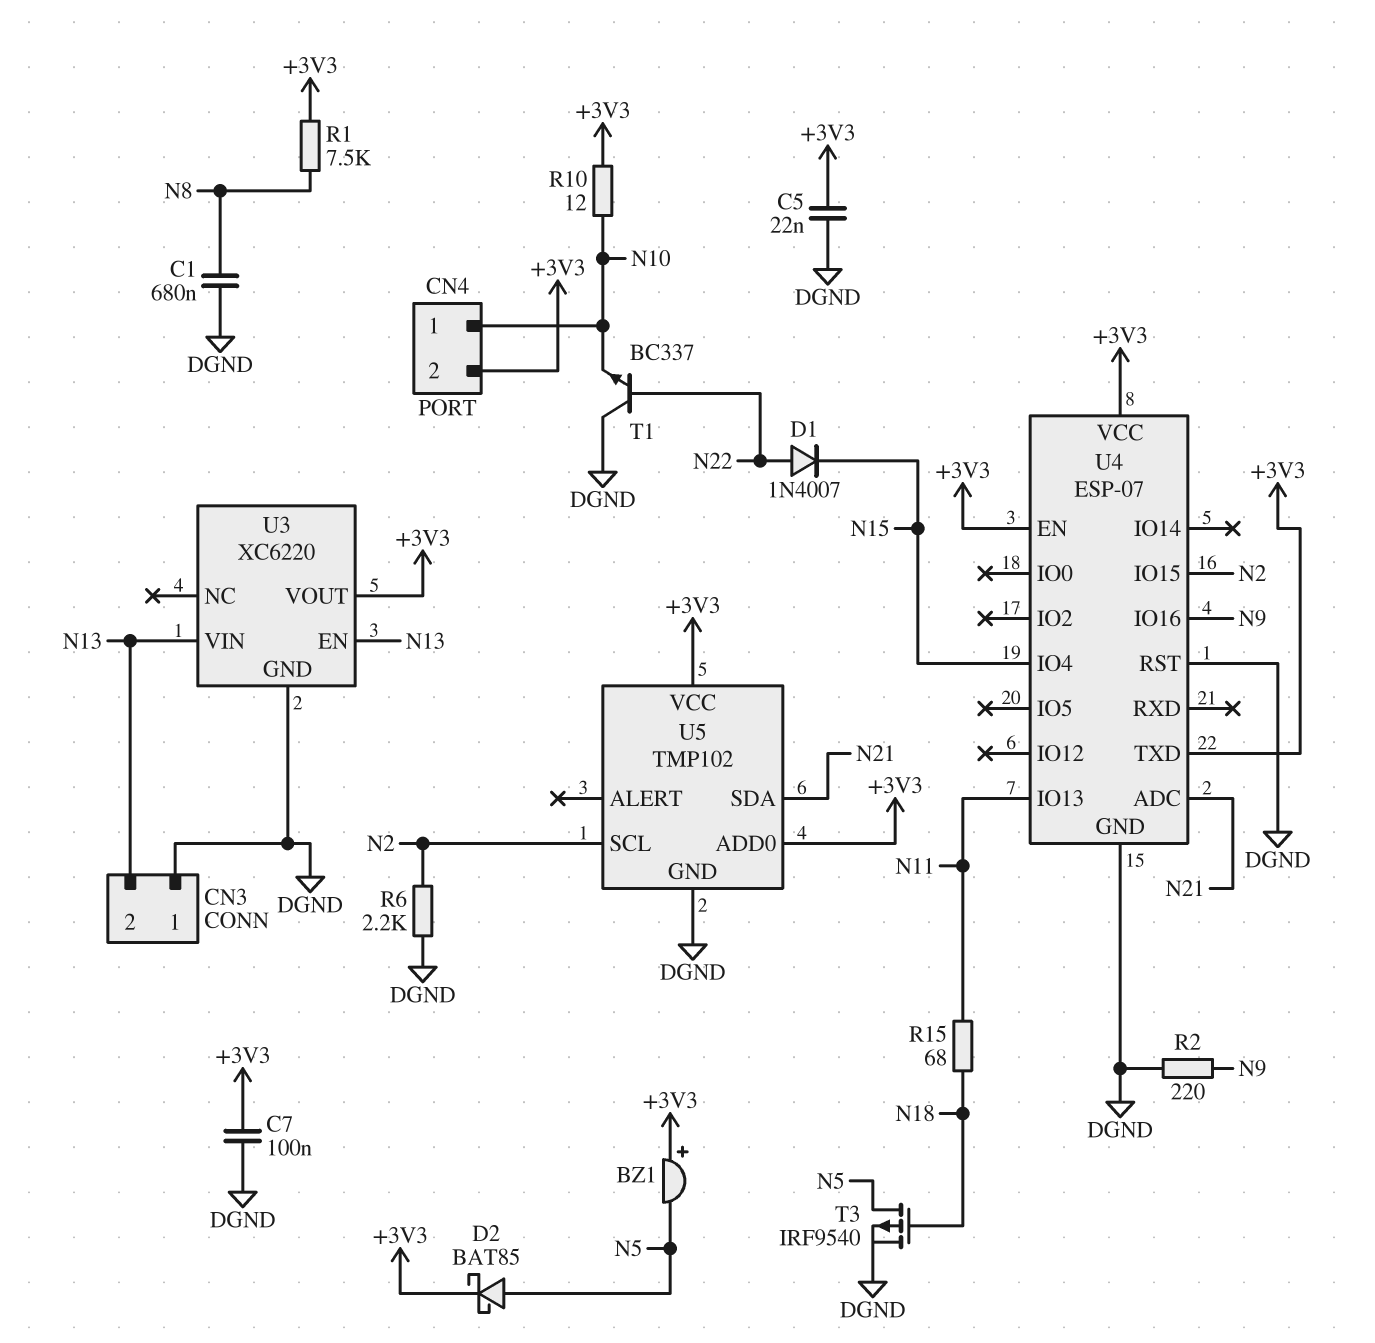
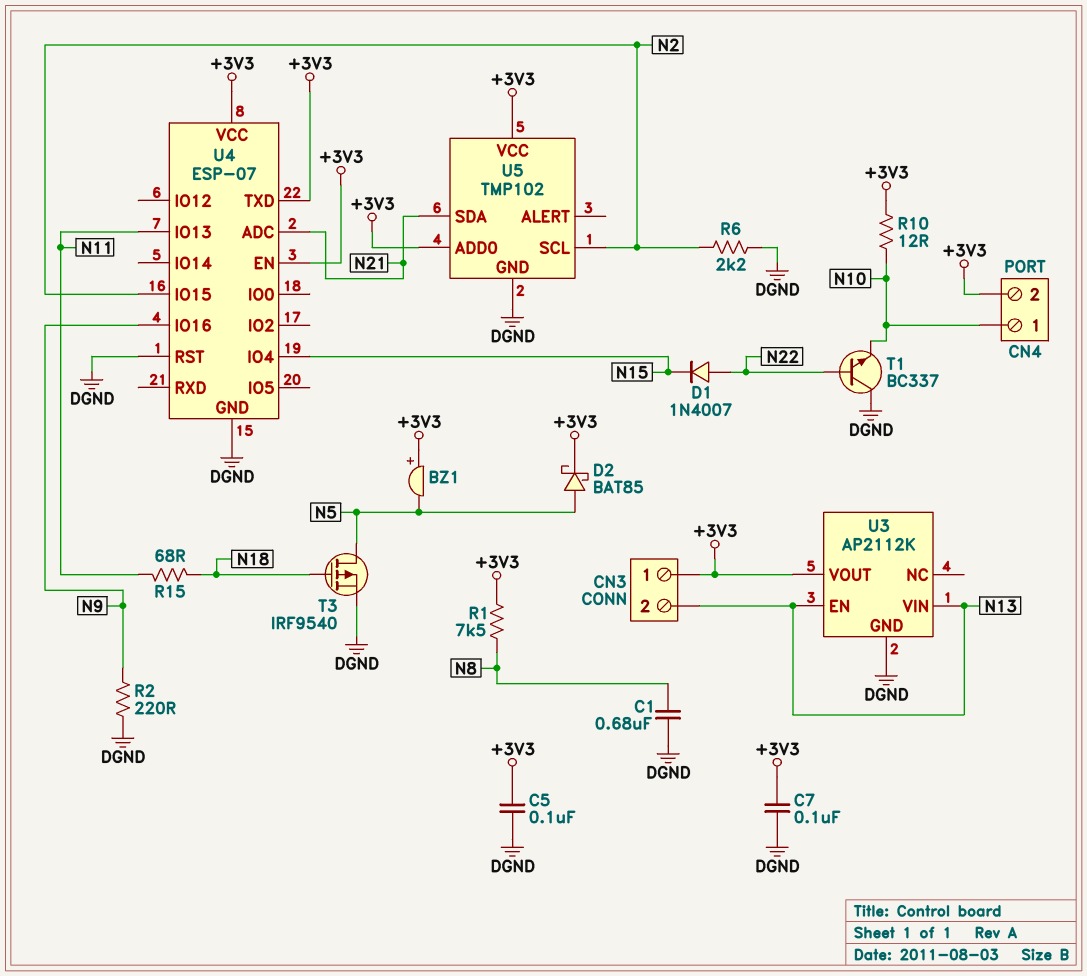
C5: 22nF (+3V3, DGND) -> 100nF (+3V3, DGND)
CN3 pin 1: DGND -> +3V3
U3: XC6220 -> AP2112K

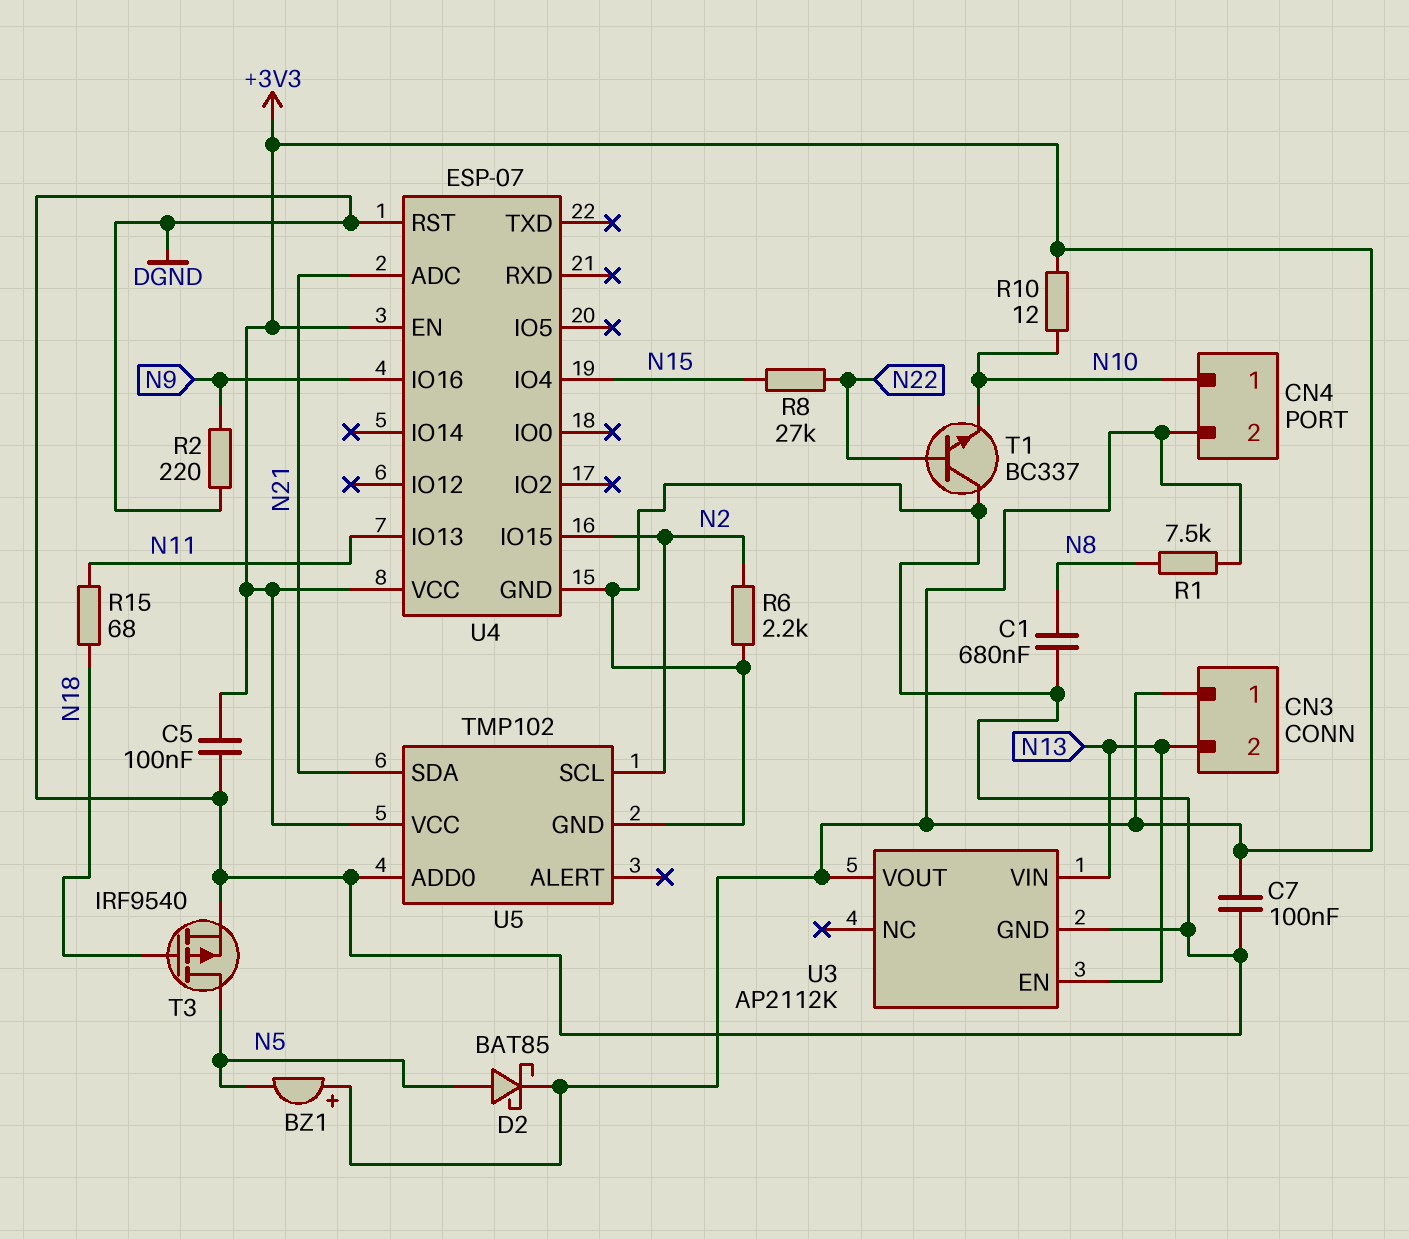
D1: diode 1N4007 (A N22, K N15) -> none
R8: none -> 27k (N15, N22)
U4 pin TXD: +3V3 -> none
U5 pin ADD0: +3V3 -> DGND

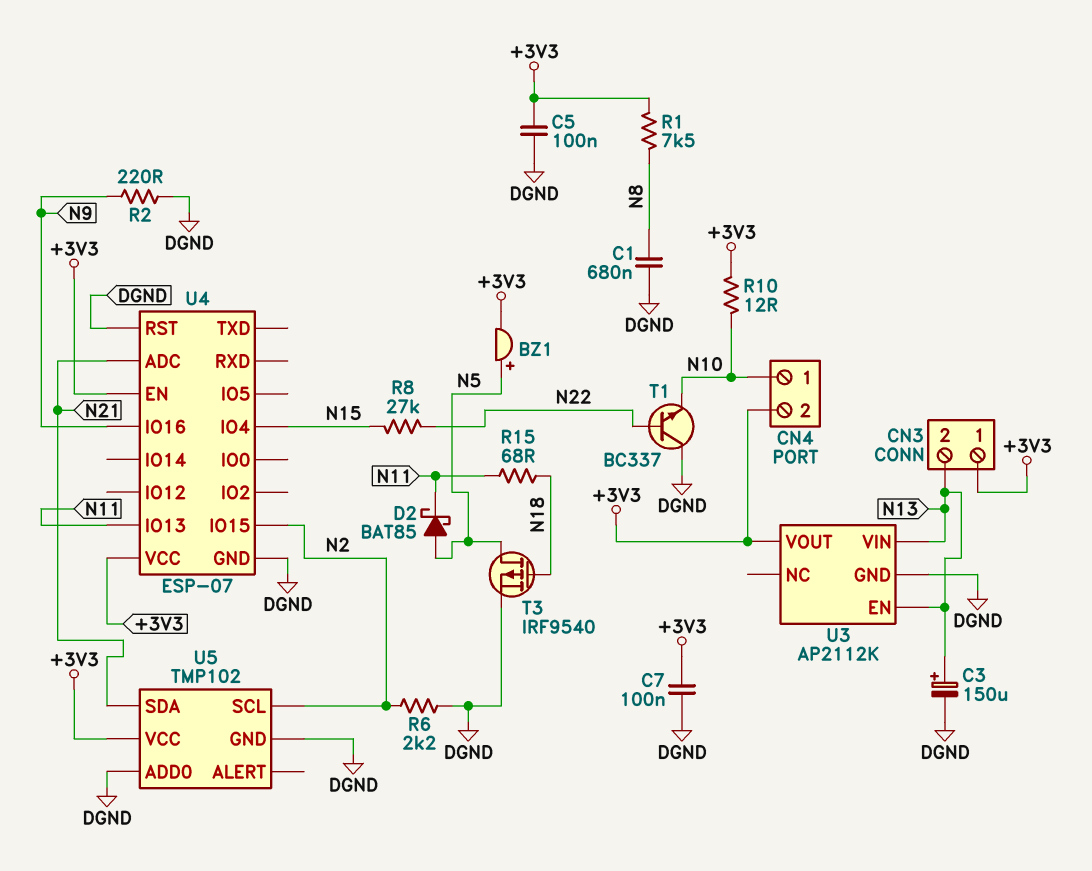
BZ1: buzzer (plus +3V3, minus N5) -> buzzer (plus N5, minus +3V3)
C3: none -> 150uF (plus N13, minus DGND)
D2: schottky BAT85 (A N5, K +3V3) -> schottky BAT85 (A N5, K N11)

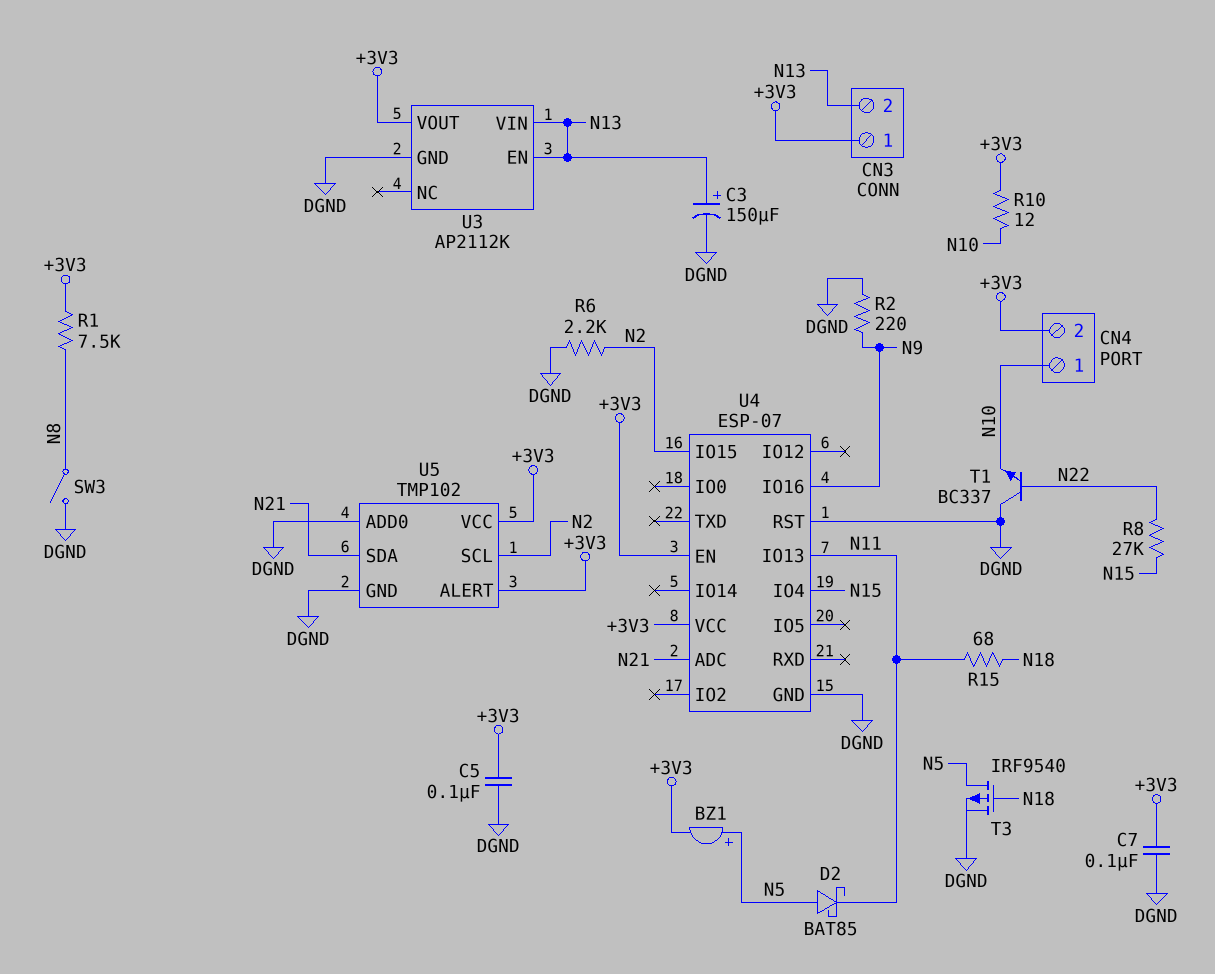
C1: 680nF (DGND, N8) -> none
SW3: none -> switch (DGND, N8)
U5 pin ALERT: none -> +3V3

